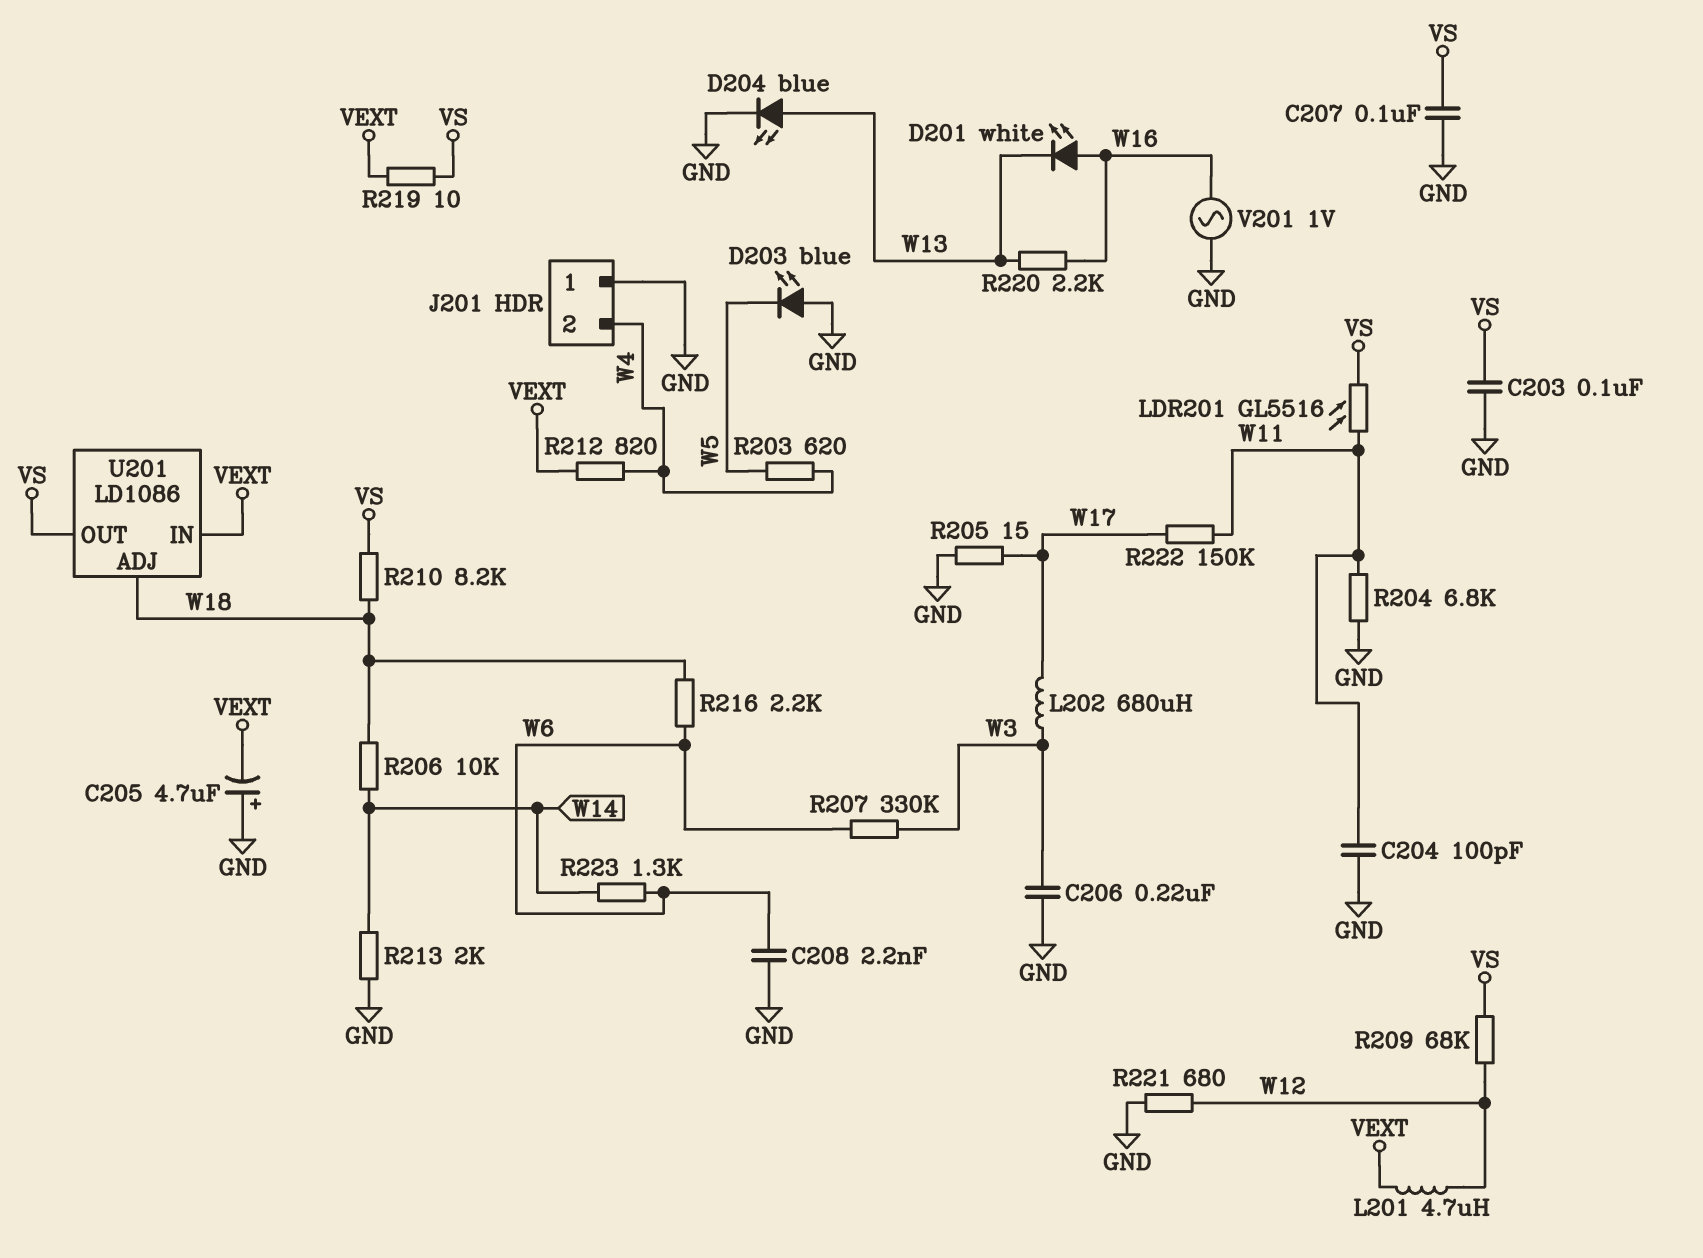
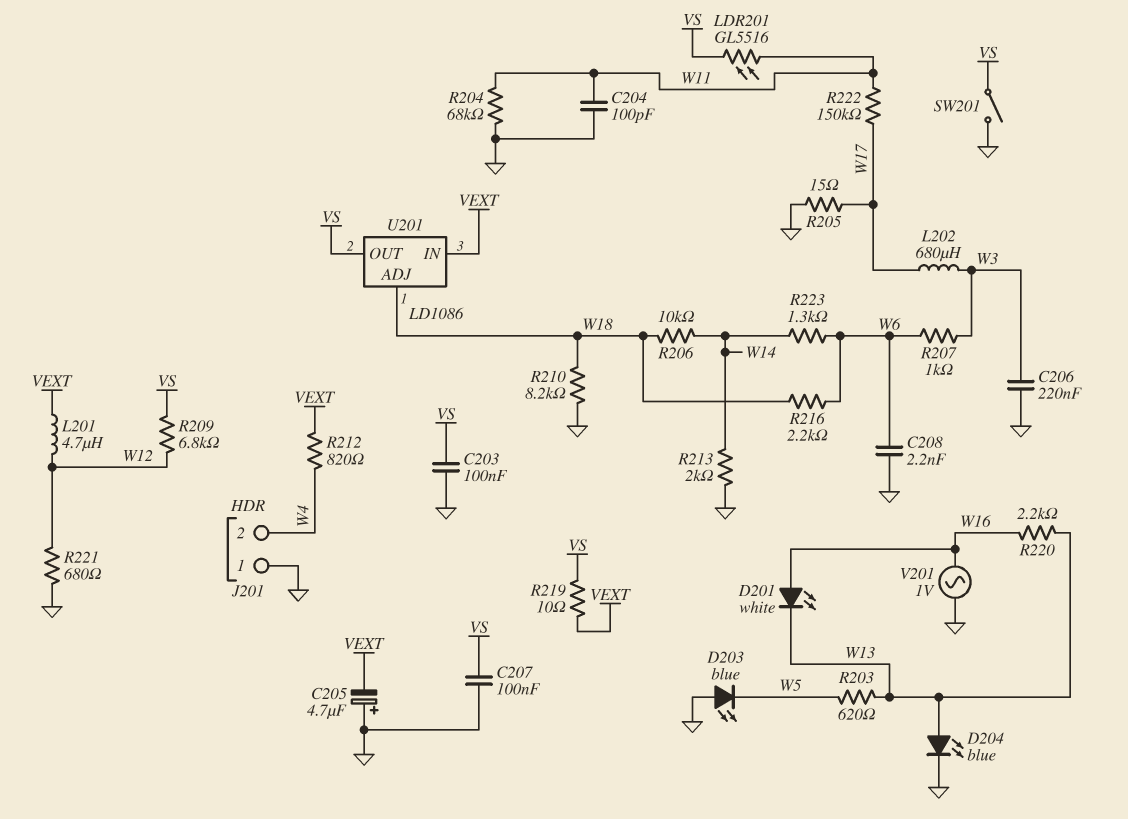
R203: 620 (W4, W5) -> 620 (W5, W13)
R204: 6.8k (GND, W11) -> 68k (GND, W11)
R207: 330k (W3, W6) -> 1k (W3, W6)
R209: 68k (VS, W12) -> 6.8k (VS, W12)
R210: 8.2k (VS, W18) -> 8.2k (GND, W18)
SW201: none -> switch (GND, VS)

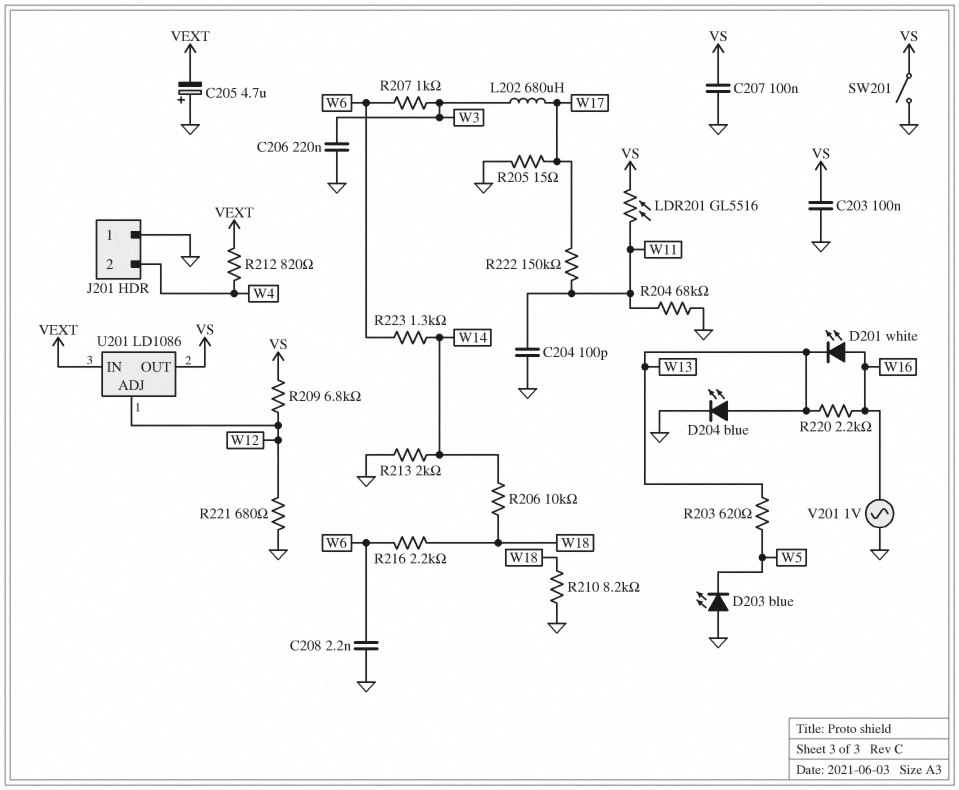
L201: 4.7uH (VEXT, W12) -> none
R219: 10 (VEXT, VS) -> none
U201 pin ADJ: W18 -> W12

